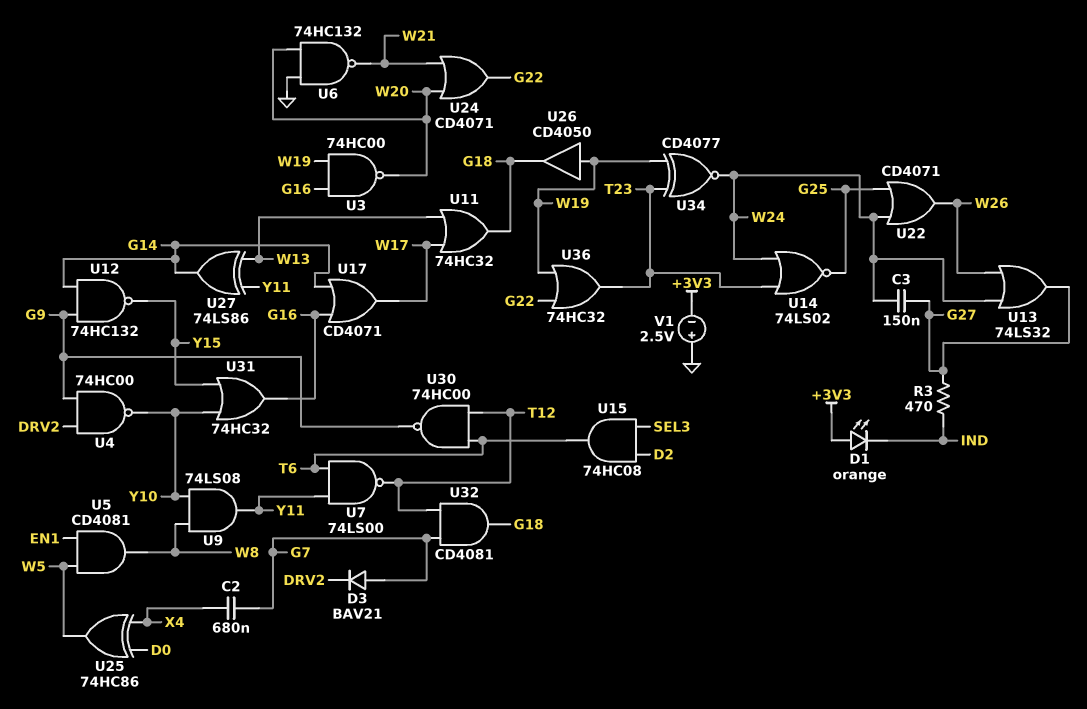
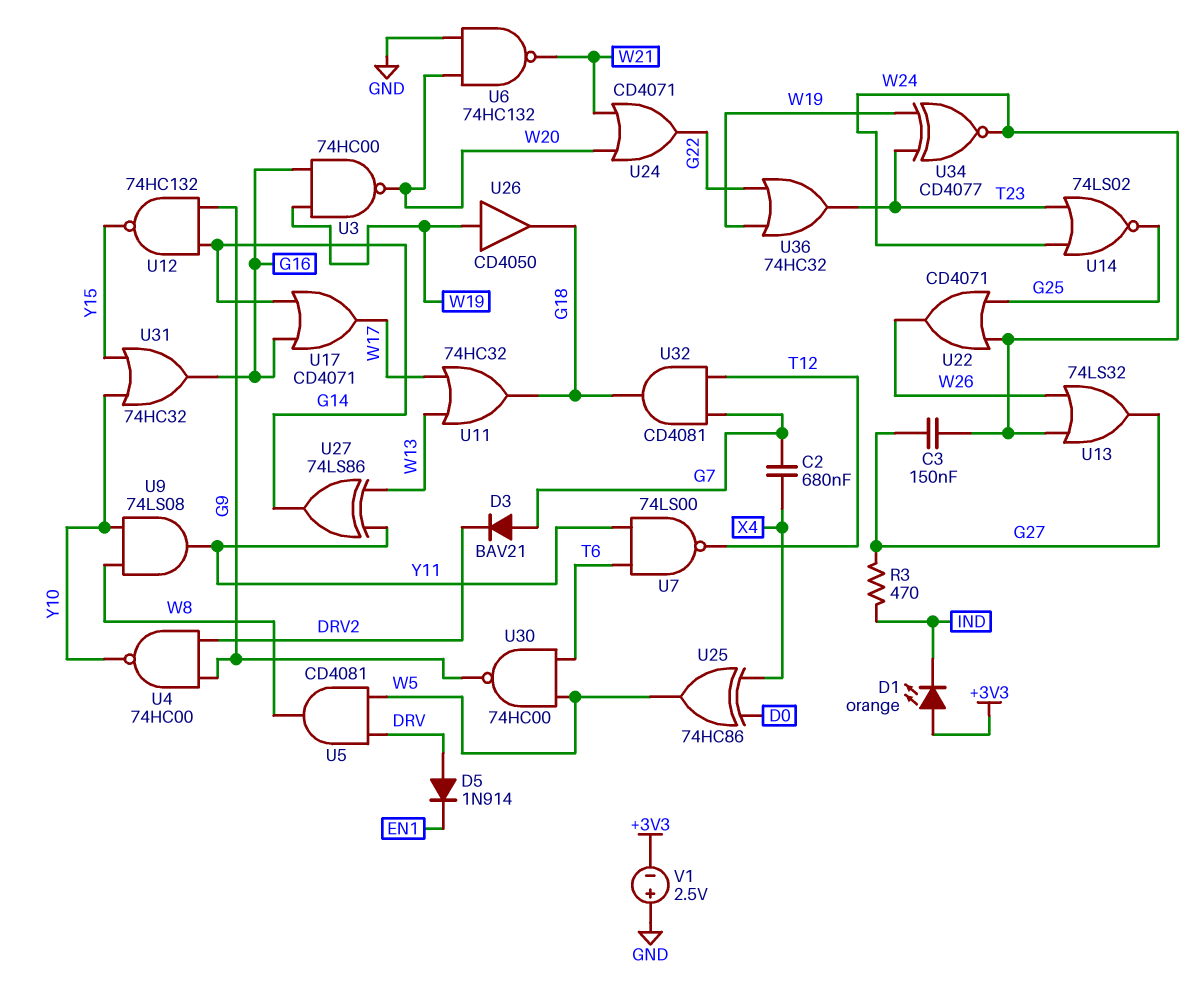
D5: none -> diode 1N914 (A DRV, K EN1)
U5: AND CD4081 (in EN1, in W5, out W8) -> AND CD4081 (in DRV, in W5, out W8)
U15: AND 74HC08 (in D2, in SEL3, out T6) -> none
U30: NAND 74HC00 (in T6, in T12, out G9) -> NAND 74HC00 (in T6, in W5, out G9)

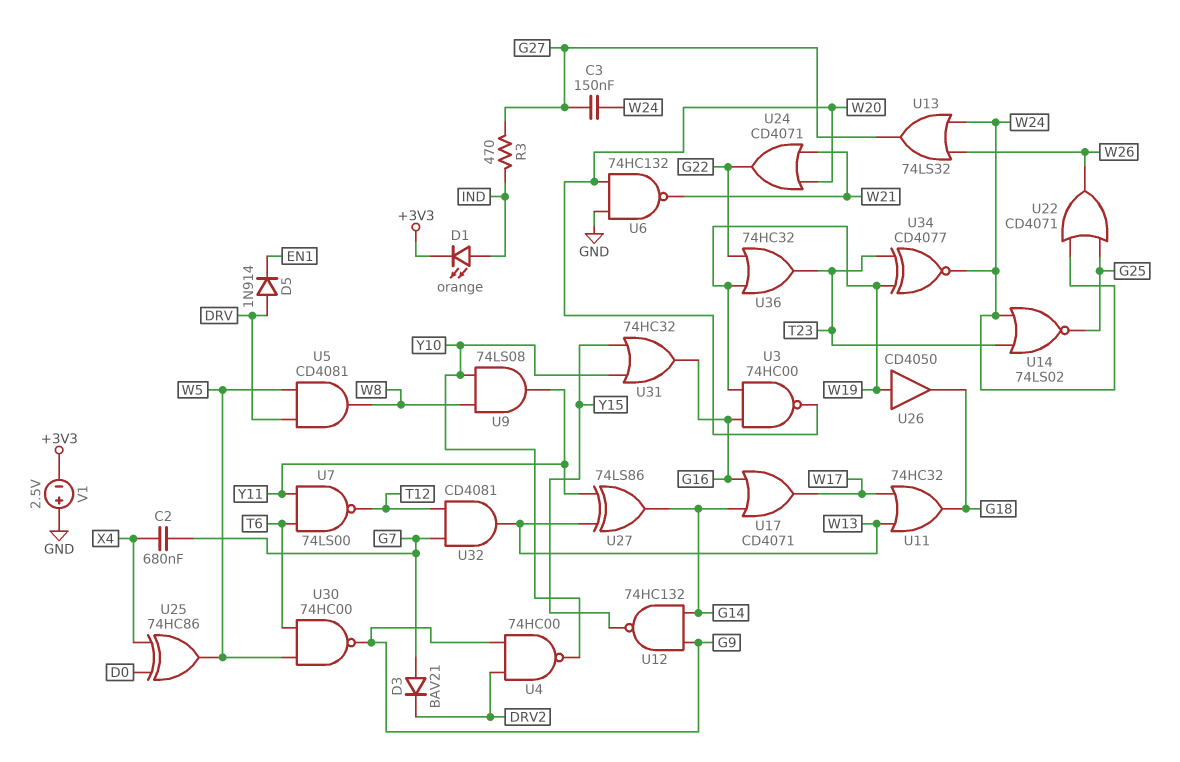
D1: LED orange (A +3V3, K IND) -> LED orange (A IND, K +3V3)
U32: AND CD4081 (in G7, in T12, out G18) -> AND CD4081 (in G7, in T12, out W13)

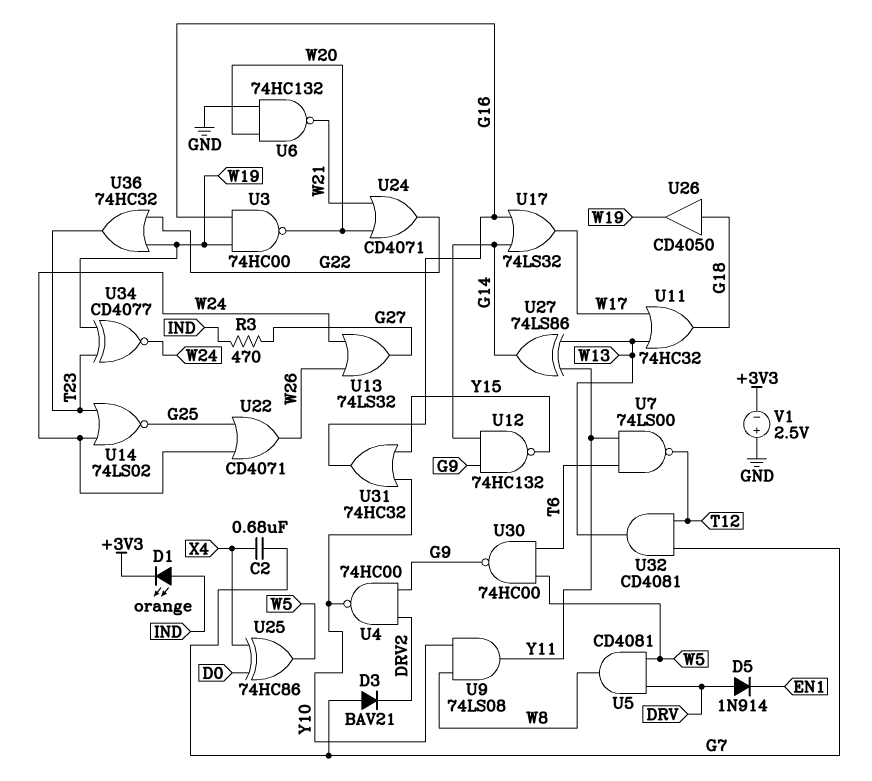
C3: 150nF (G27, W24) -> none
U17: OR CD4071 (in G14, in G16, out W17) -> OR 74LS32 (in G14, in G16, out W17)
U26: buffer CD4050 (in W19, out G18) -> buffer CD4050 (in G18, out W19)

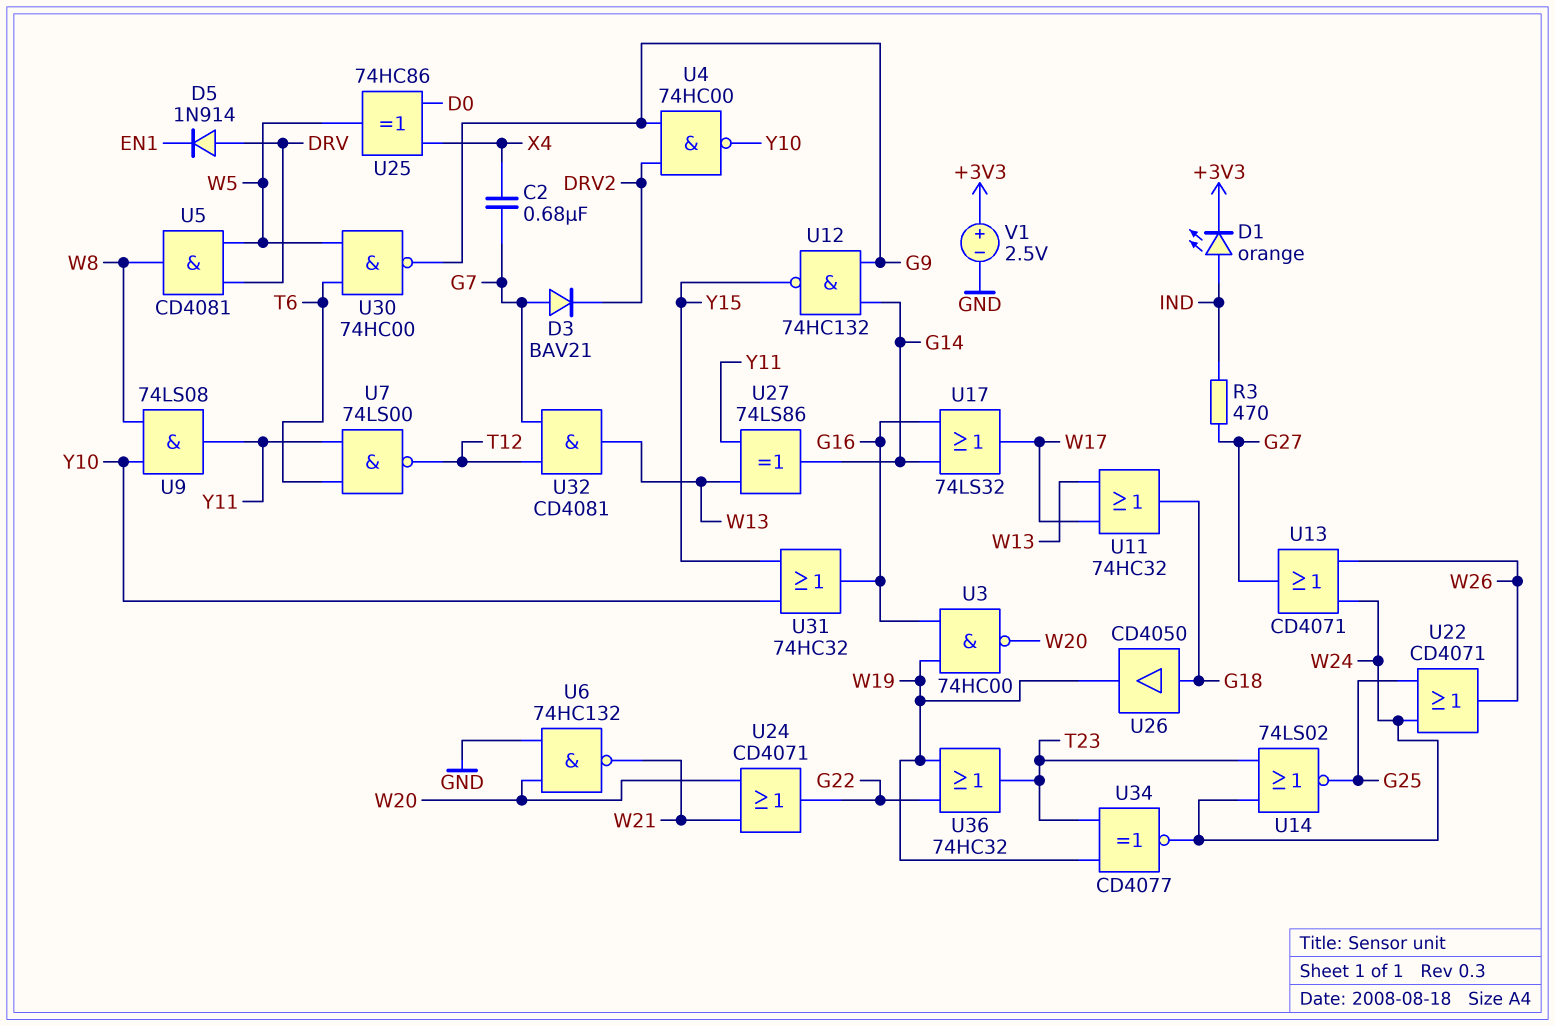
U13: OR 74LS32 (in W24, in W26, out G27) -> OR CD4071 (in W24, in W26, out G27)
V1: 2.5V (plus GND, minus +3V3) -> 2.5V (plus +3V3, minus GND)

